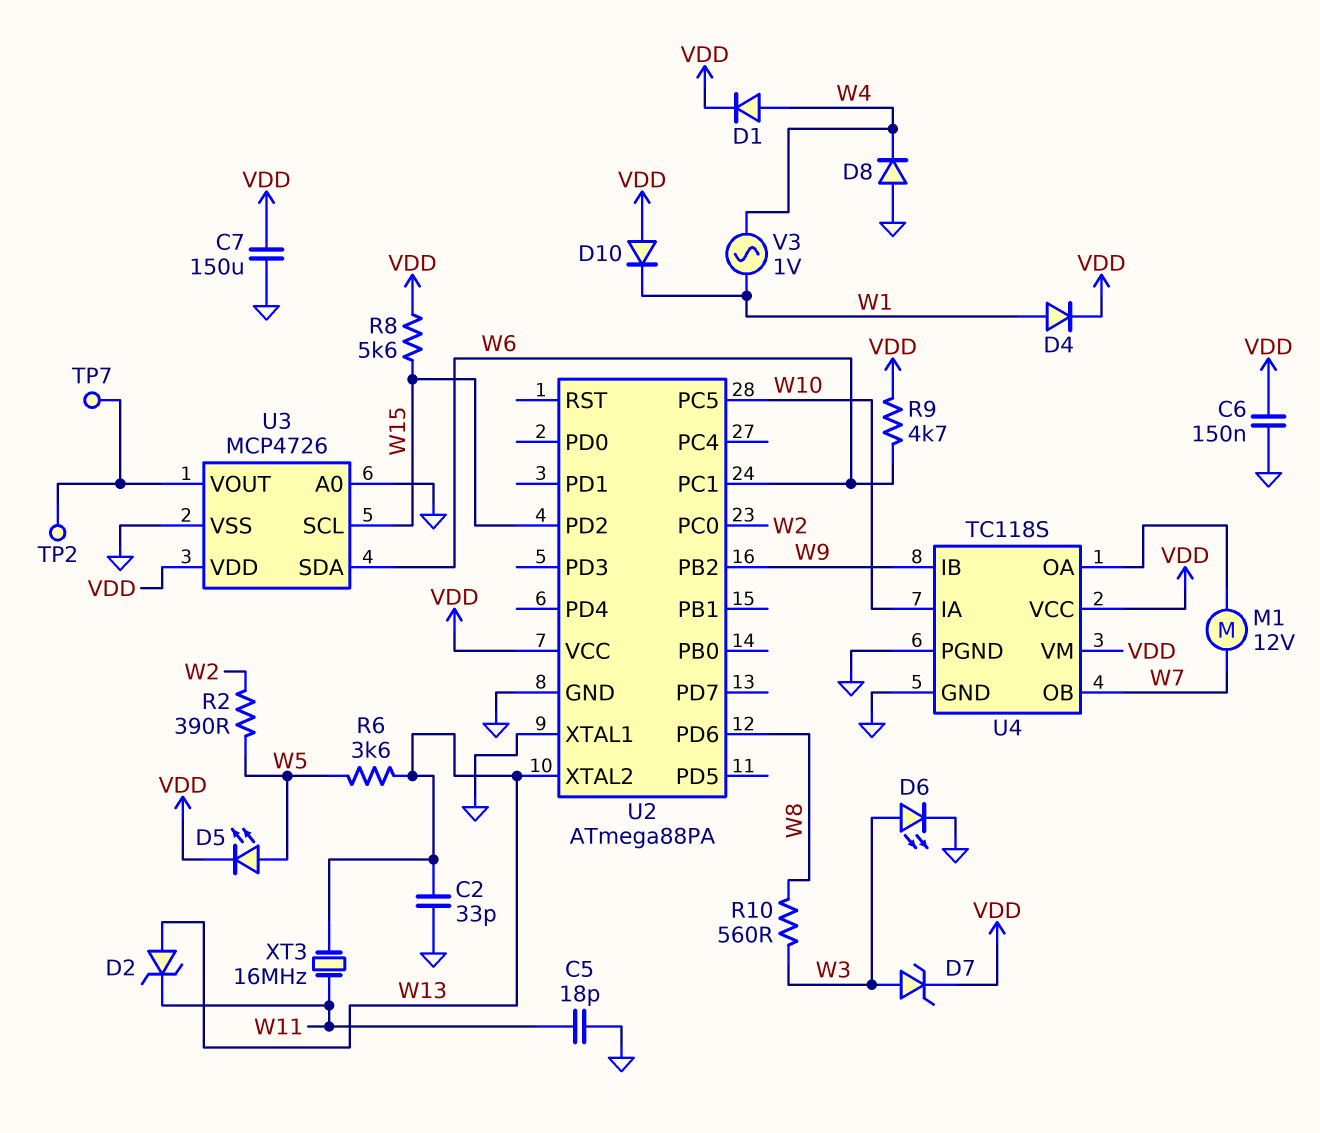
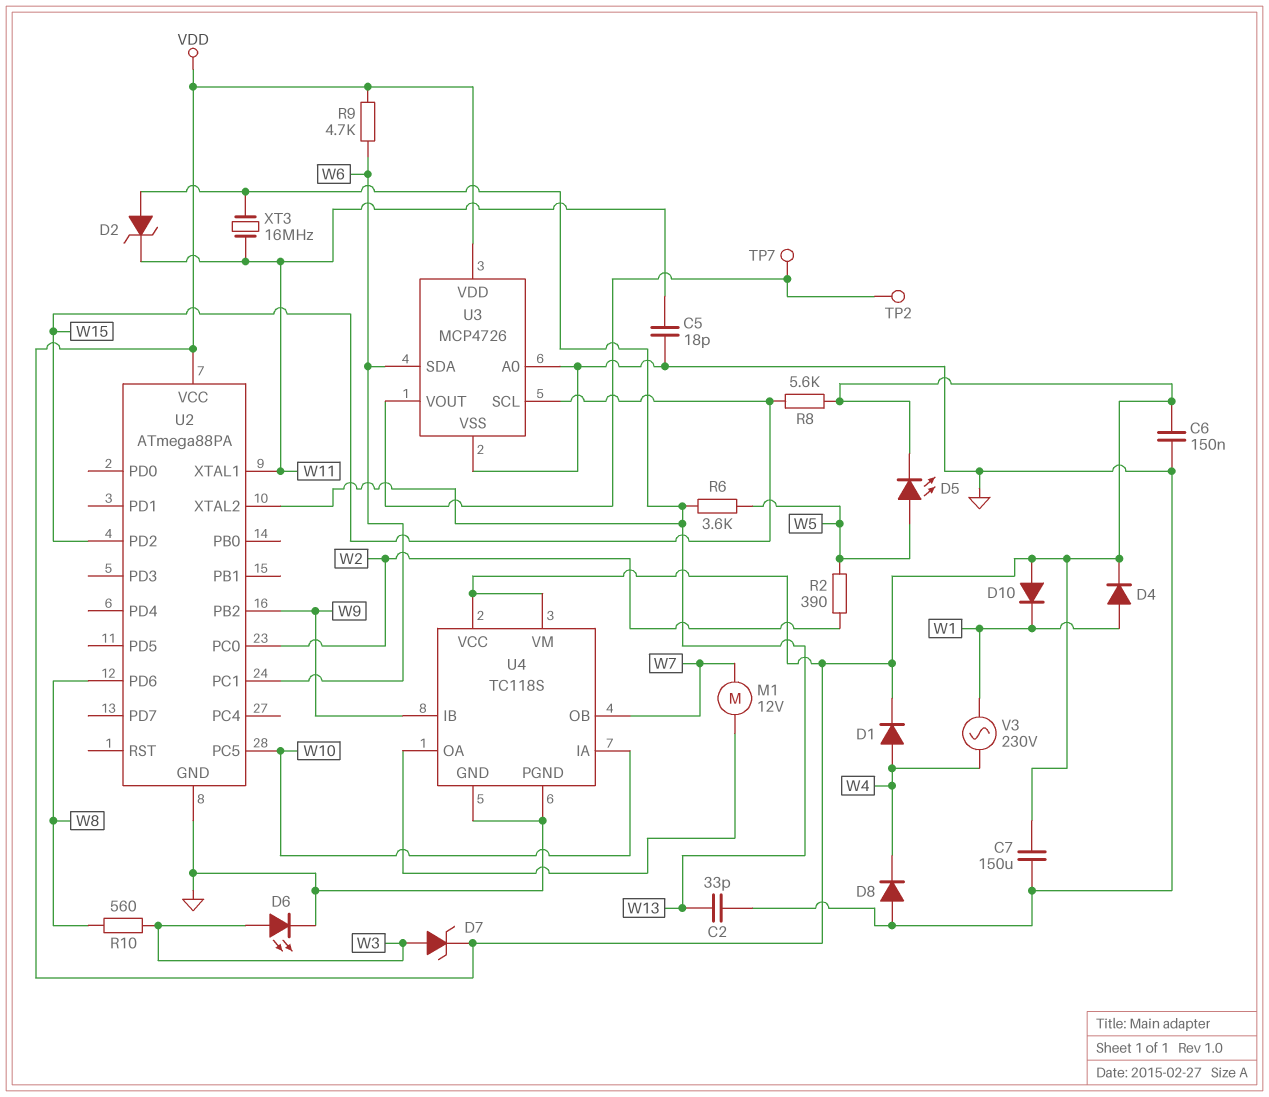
U2 pin XTAL1: GND -> W11
V3: AC 1V (W1, W4) -> AC 230V (W1, W4)

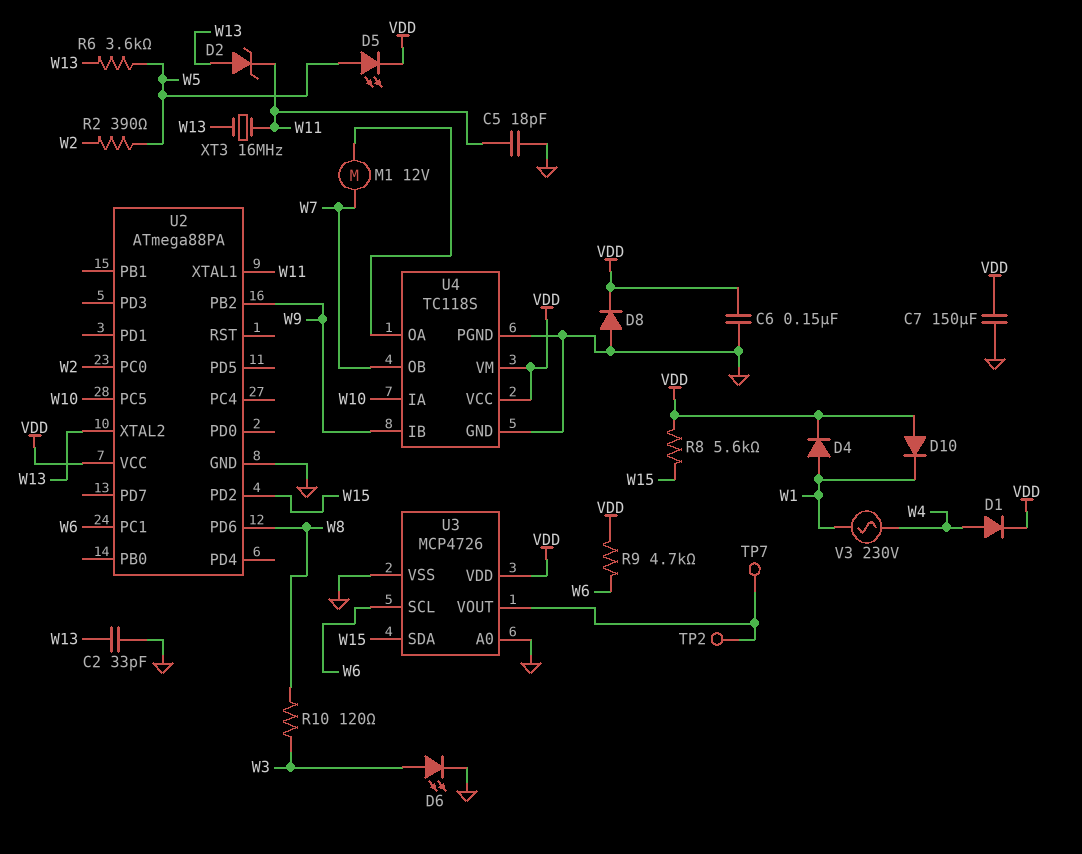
D7: zener (A W3, K VDD) -> none
D8: diode (A GND, K W4) -> diode (A GND, K VDD)
R10: 560 (W3, W8) -> 120 (W3, W8)
U3 pin SCL: W15 -> W6
U3 pin SDA: W6 -> W15

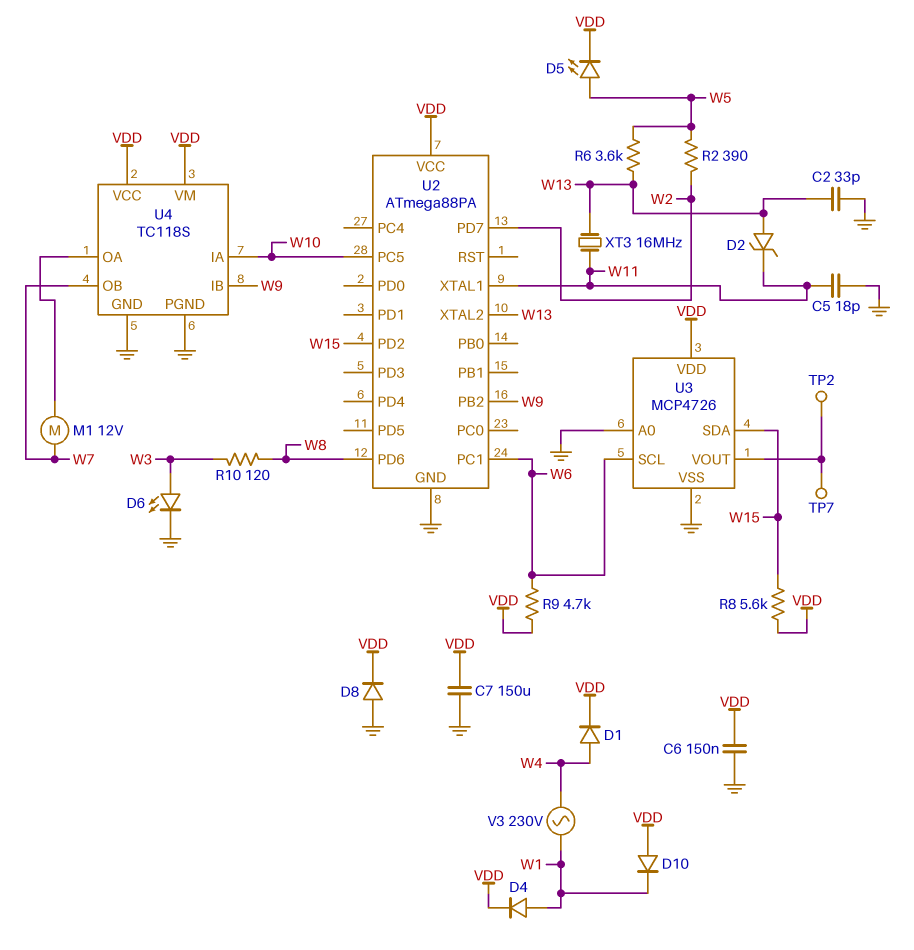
U2 pin PC0: W2 -> none
U2 pin PD7: none -> W2

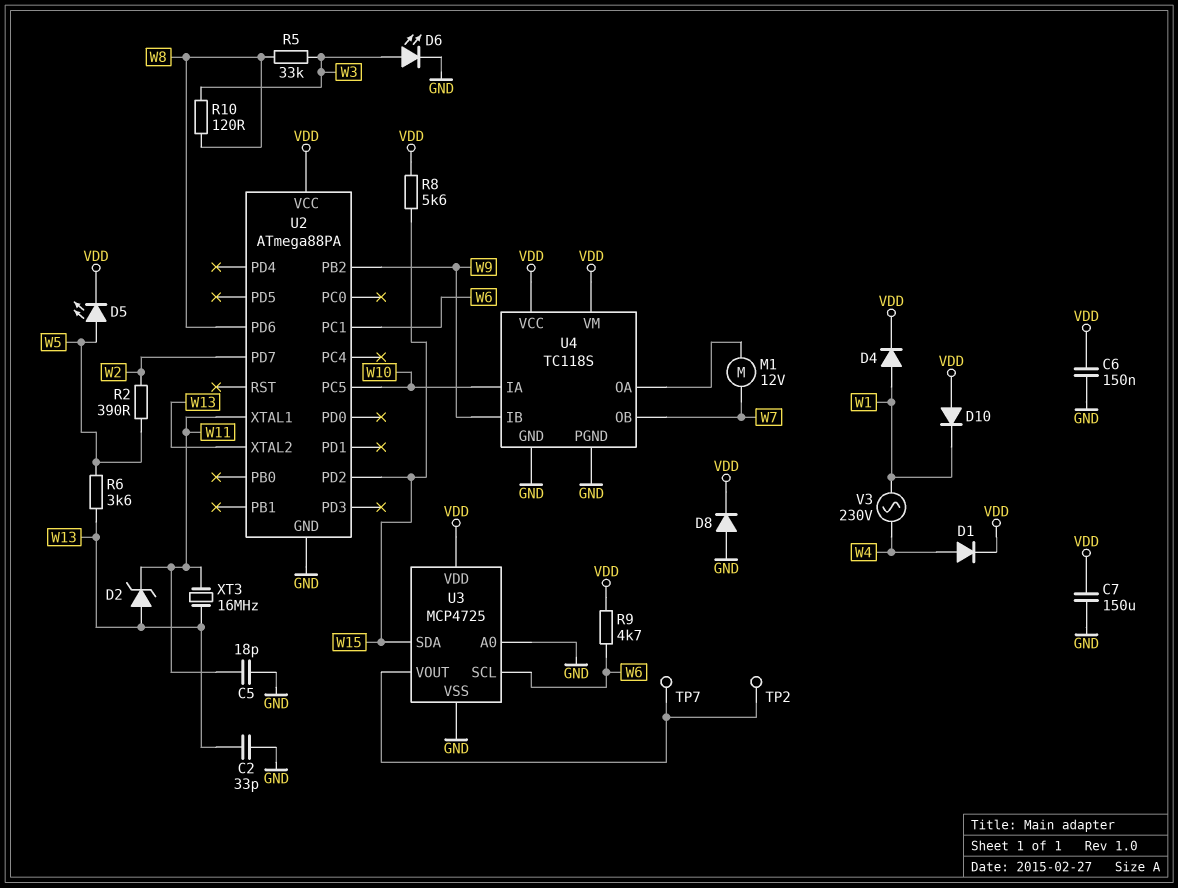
R5: none -> 33k (W3, W8)
U3: MCP4726 -> MCP4725

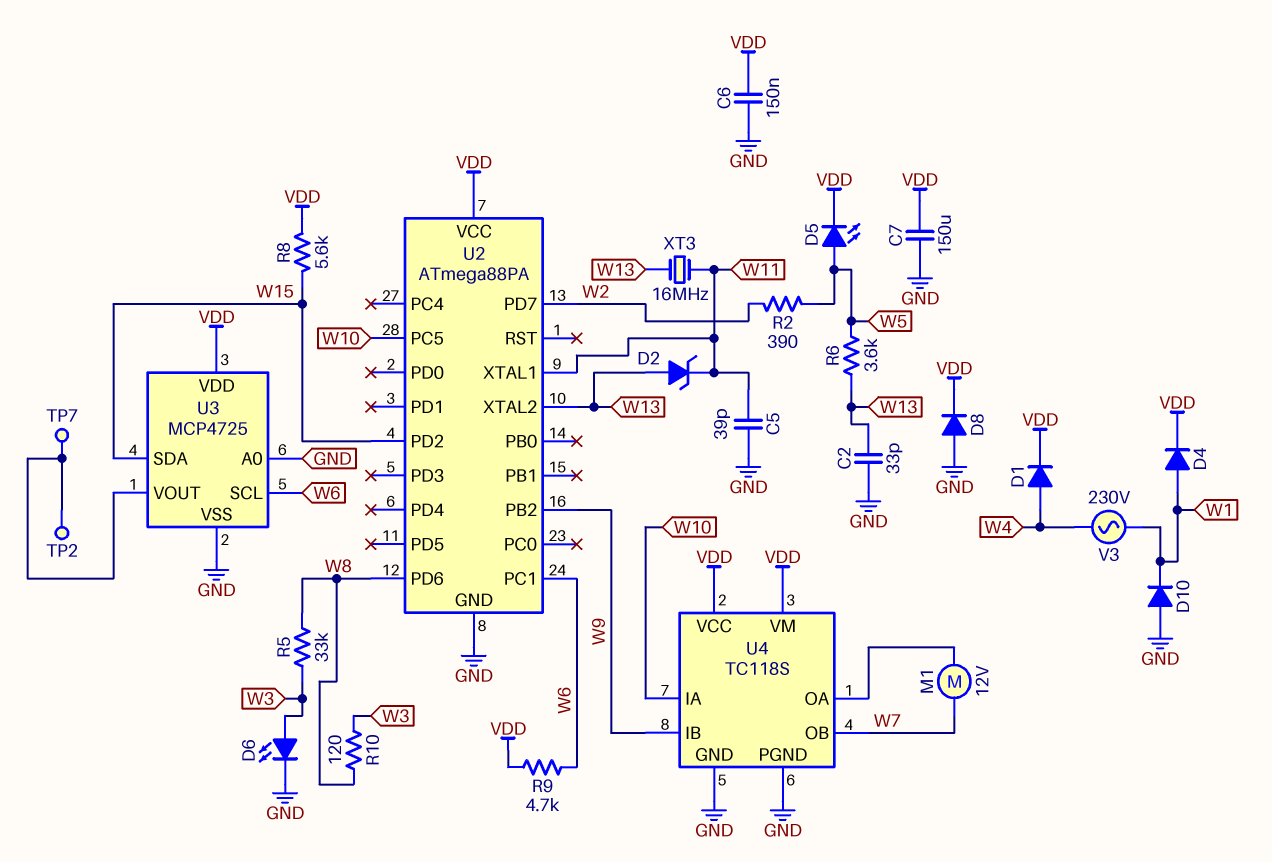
C5: 18pF (GND, W11) -> 39pF (GND, W11)
D10: diode (A VDD, K W1) -> diode (A GND, K W1)

